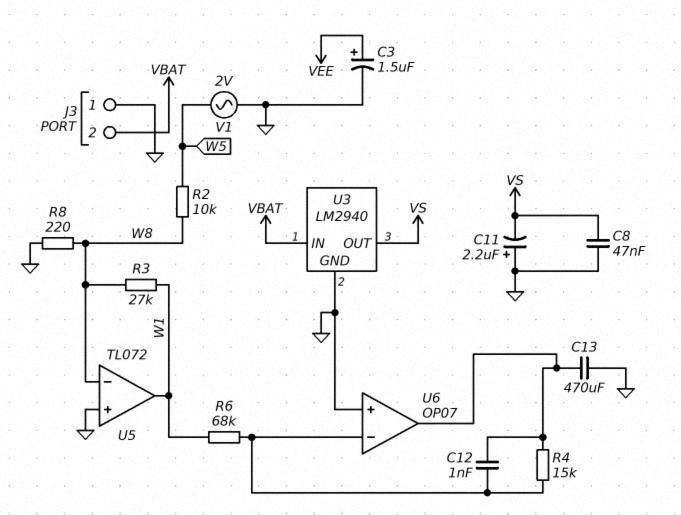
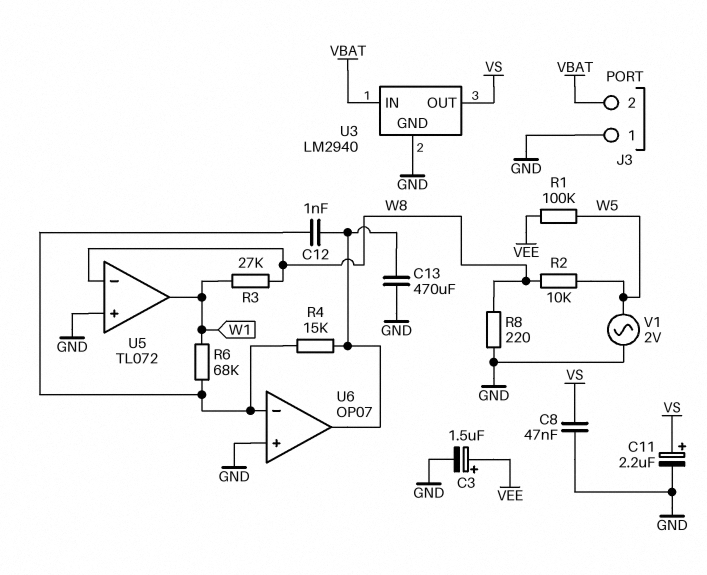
C11: 2.2uF (plus GND, minus VS) -> 2.2uF (plus VS, minus GND)
R1: none -> 100k (VEE, W5)

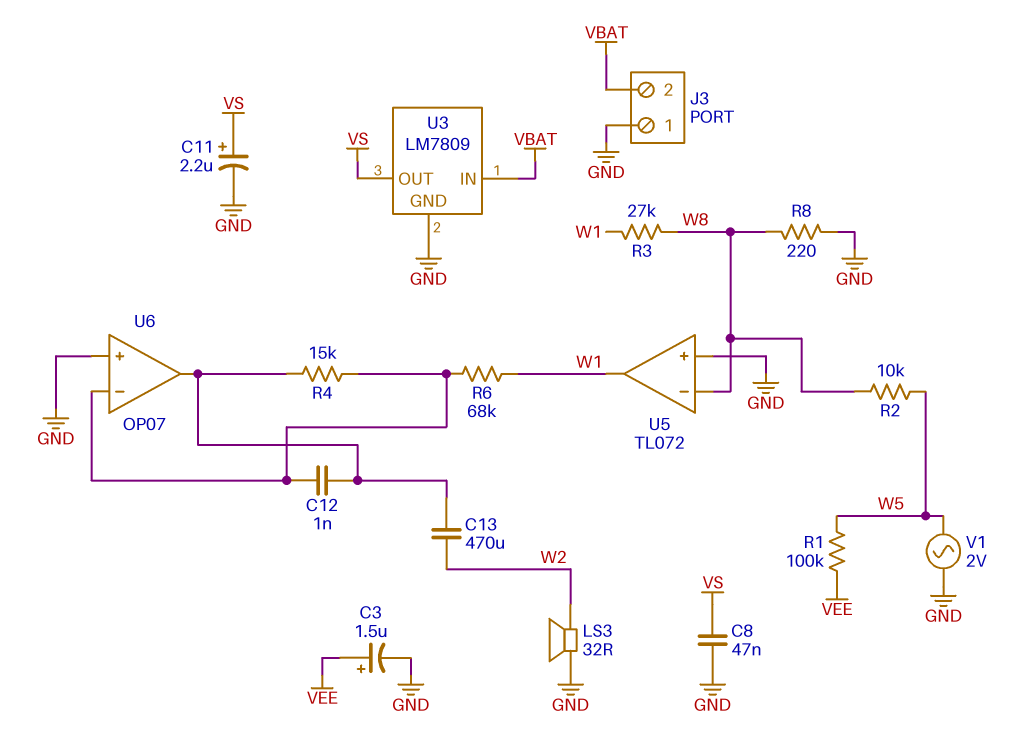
C13: 470uF (GND, U6/out) -> 470uF (U6/out, W2)
LS3: none -> speaker 32R (GND, W2)
U3: LM2940 -> LM7809

